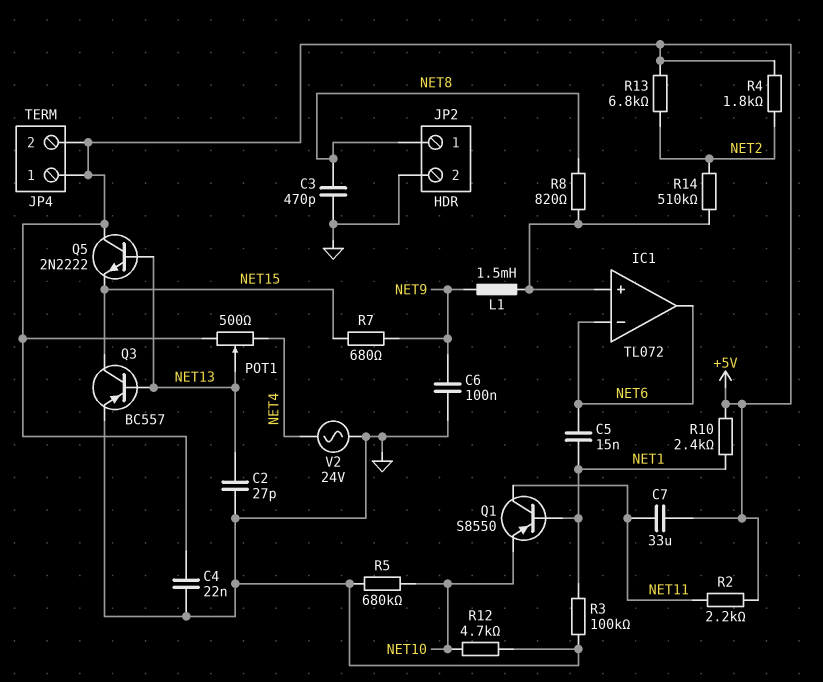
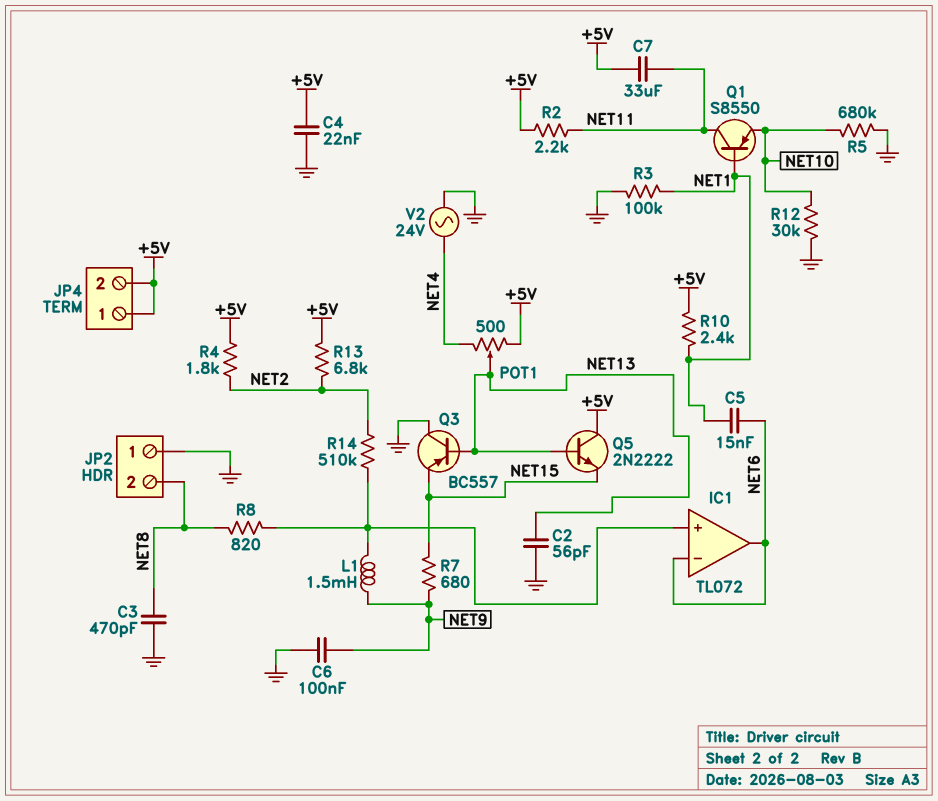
C2: 27pF (GND, NET13) -> 56pF (GND, NET13)
JP2 pin 1: NET8 -> GND
JP2 pin 2: GND -> NET8
Q3: PNP BC557 (B NET13, C NET15, E GND) -> PNP BC557 (B NET13, C GND, E NET15)
R12: 4.7k (GND, NET10) -> 30k (GND, NET10)

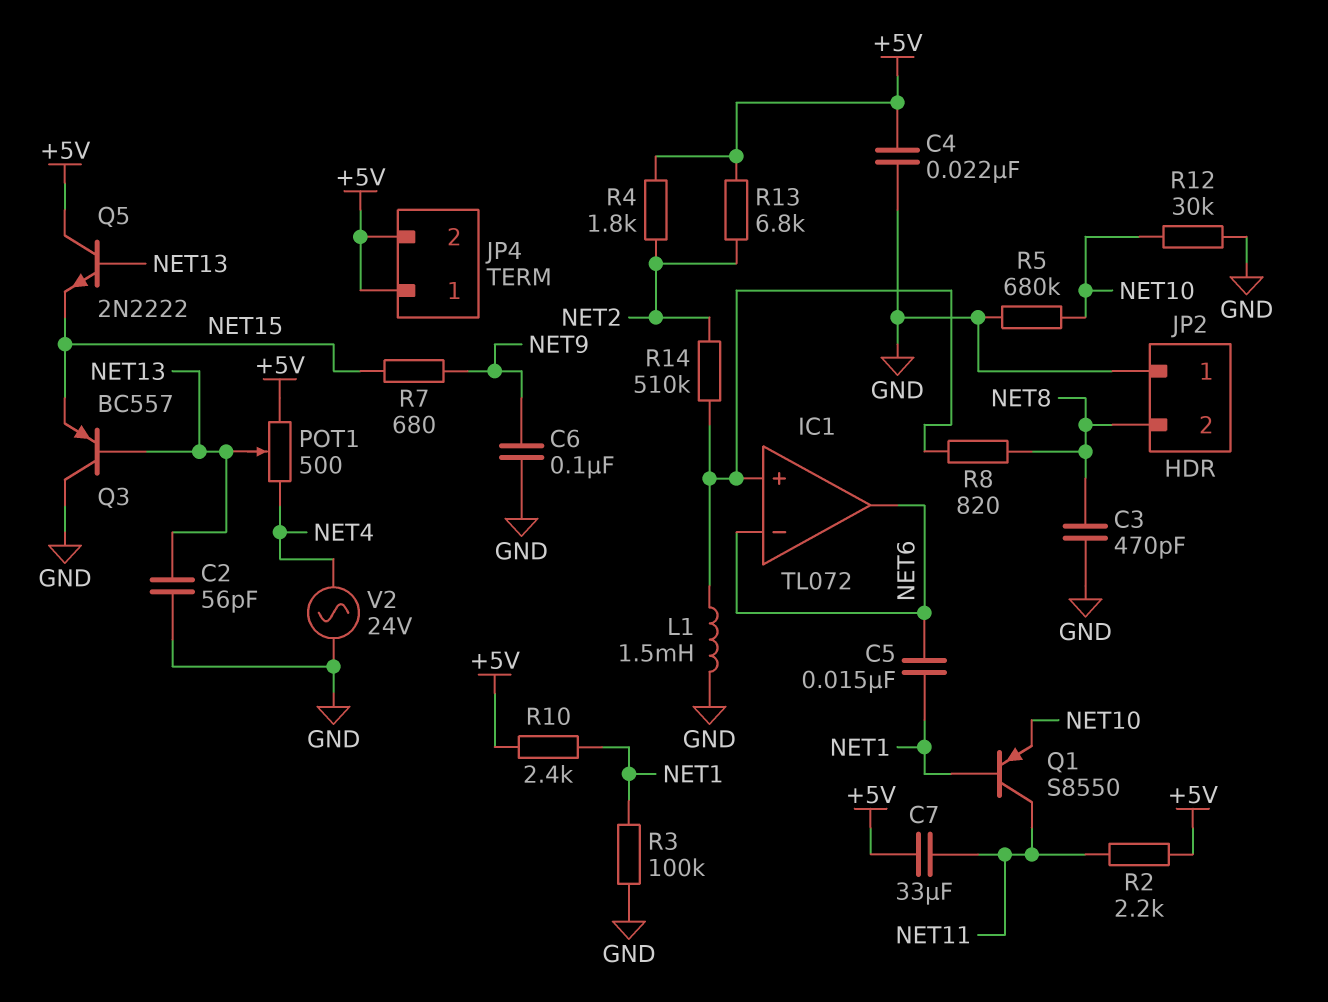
L1: 1.5mH (IC1/in+, NET9) -> 1.5mH (GND, IC1/in+)

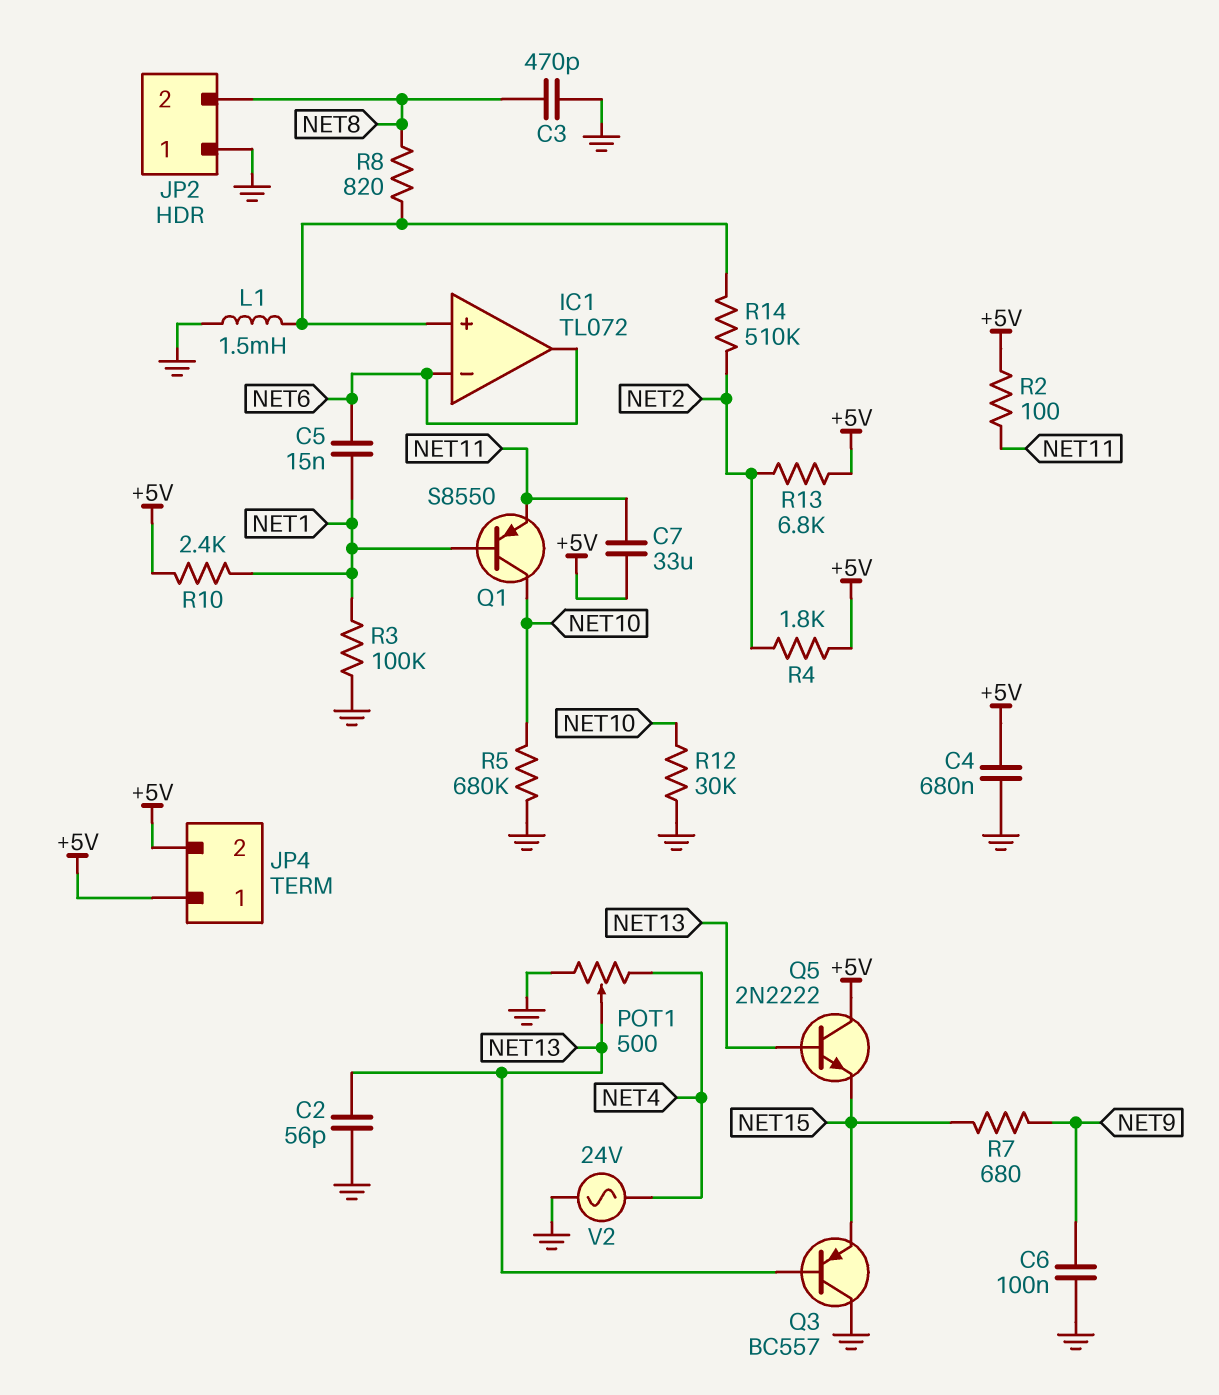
C4: 22nF (+5V, GND) -> 680nF (+5V, GND)
POT1: 500 (+5V, NET4, wiper NET13) -> 500 (GND, NET4, wiper NET13)
Q1: PNP S8550 (B NET1, C NET11, E NET10) -> PNP S8550 (B NET1, C NET10, E NET11)
R2: 2.2k (+5V, NET11) -> 100 (+5V, NET11)

